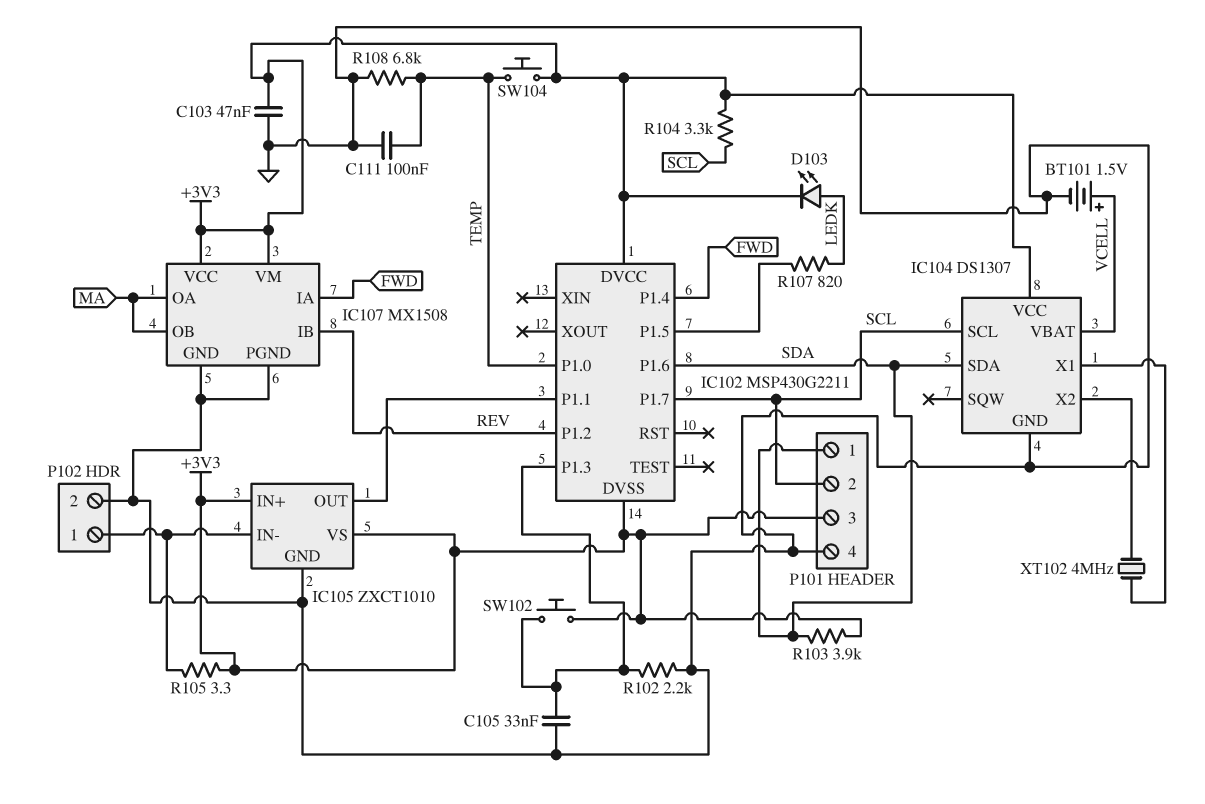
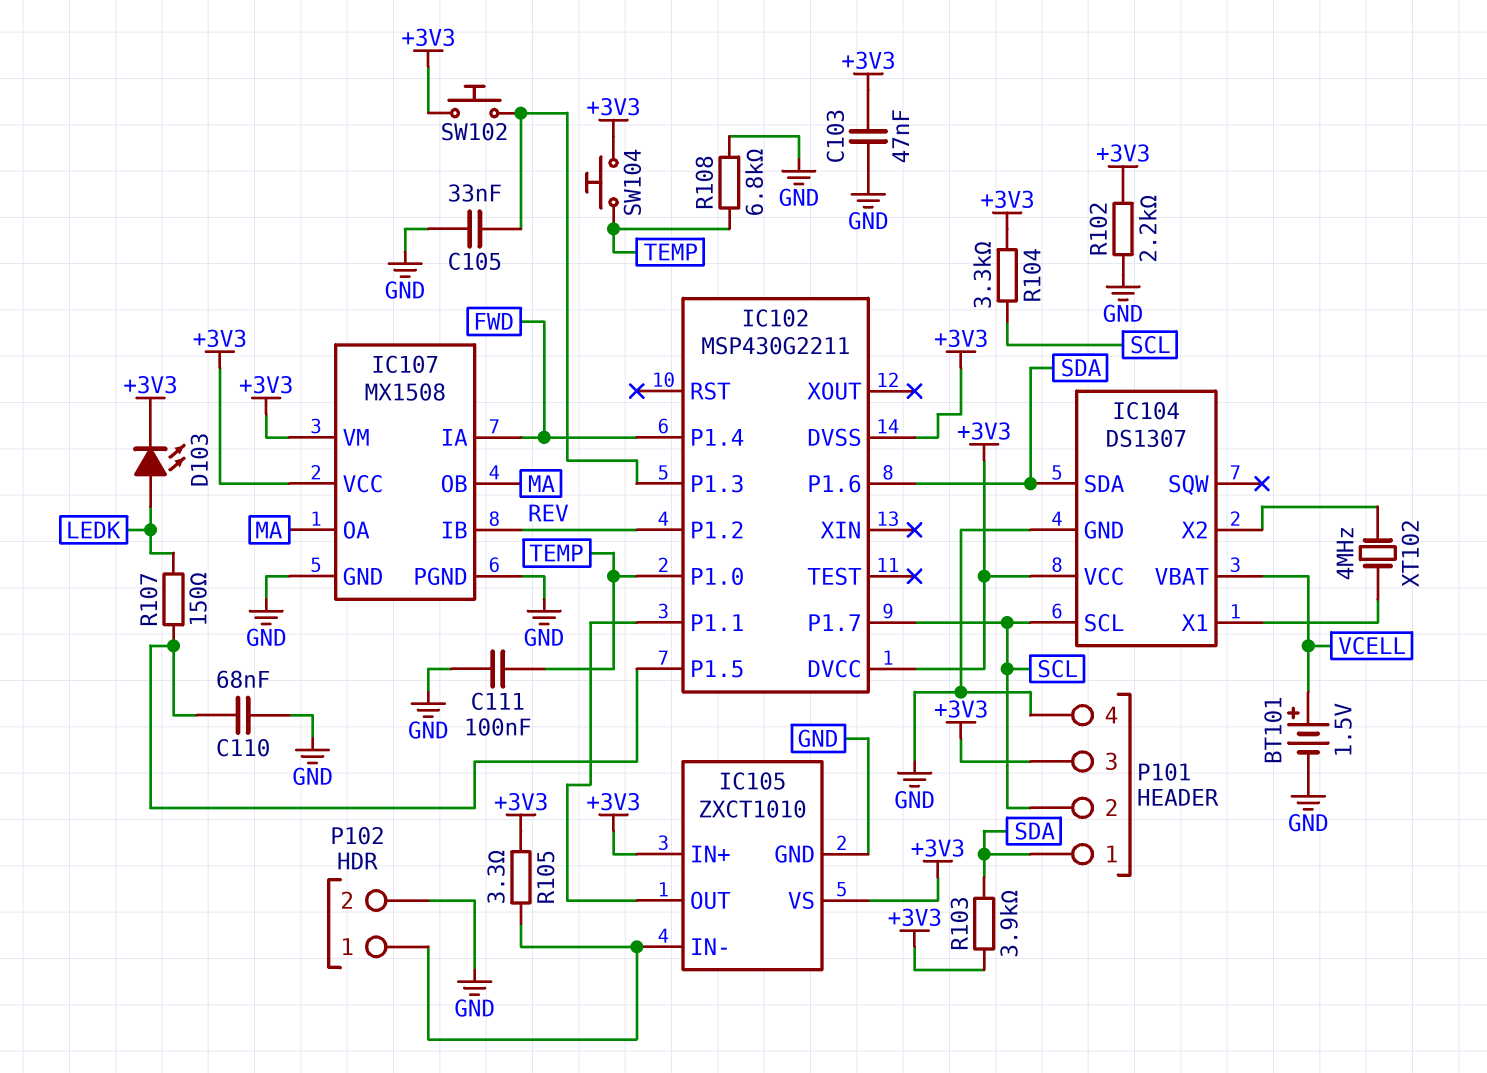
C110: none -> 68nF (GND, IC102/P1.5)
R102: 2.2k (GND, IC102/P1.3) -> 2.2k (+3V3, GND)
R107: 820 (IC102/P1.5, LEDK) -> 150 (IC102/P1.5, LEDK)

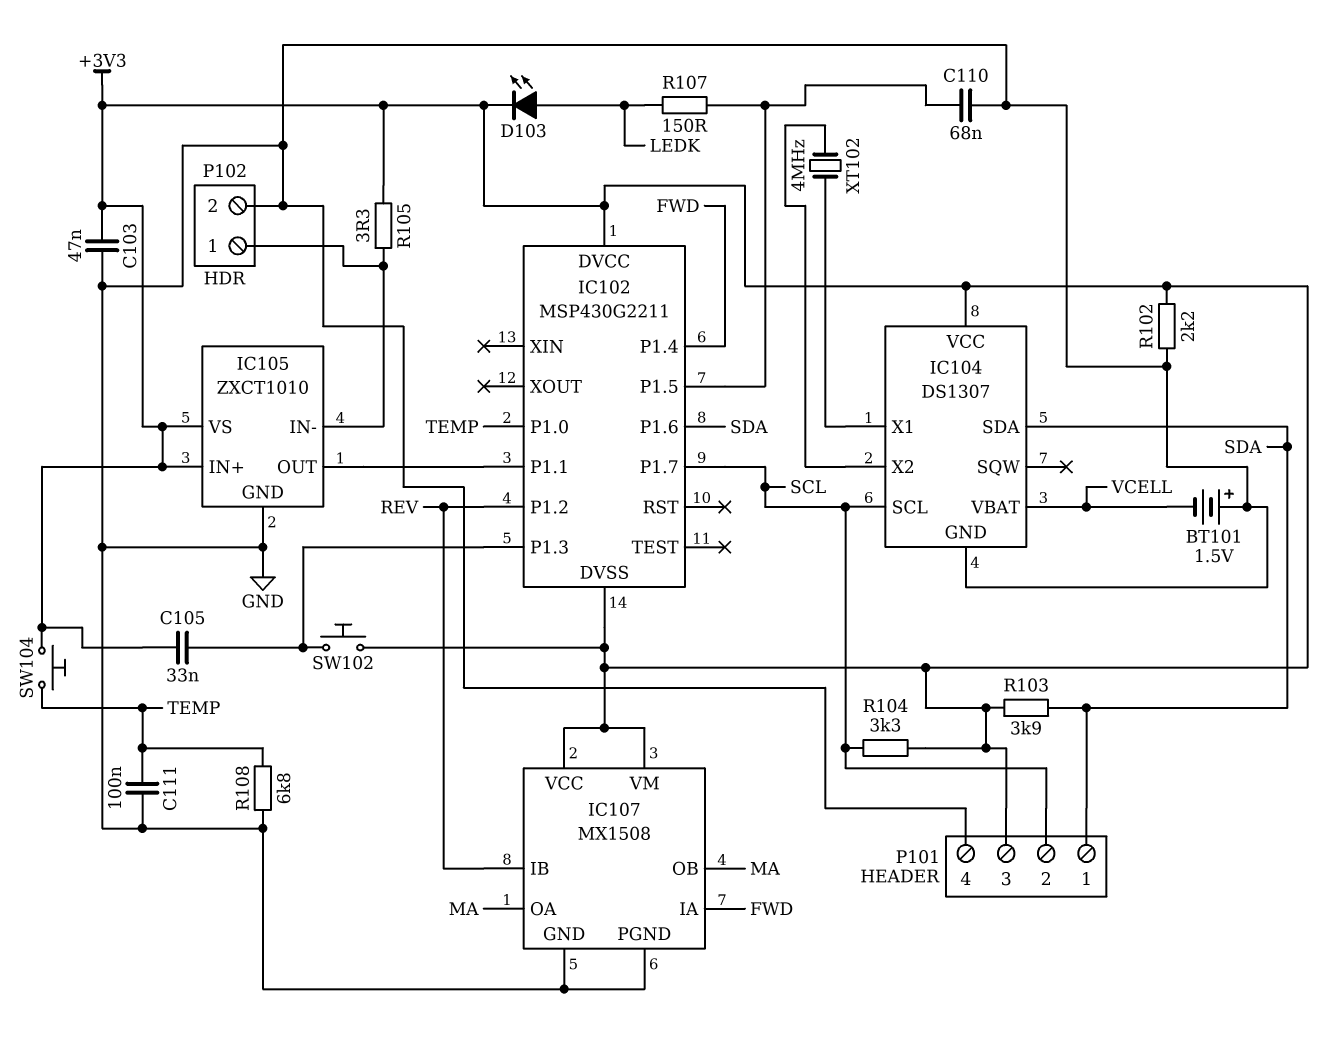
BT101: 1.5V (plus VCELL, minus GND) -> 1.5V (plus GND, minus VCELL)
C105: 33nF (GND, IC102/P1.3) -> 33nF (+3V3, IC102/P1.3)

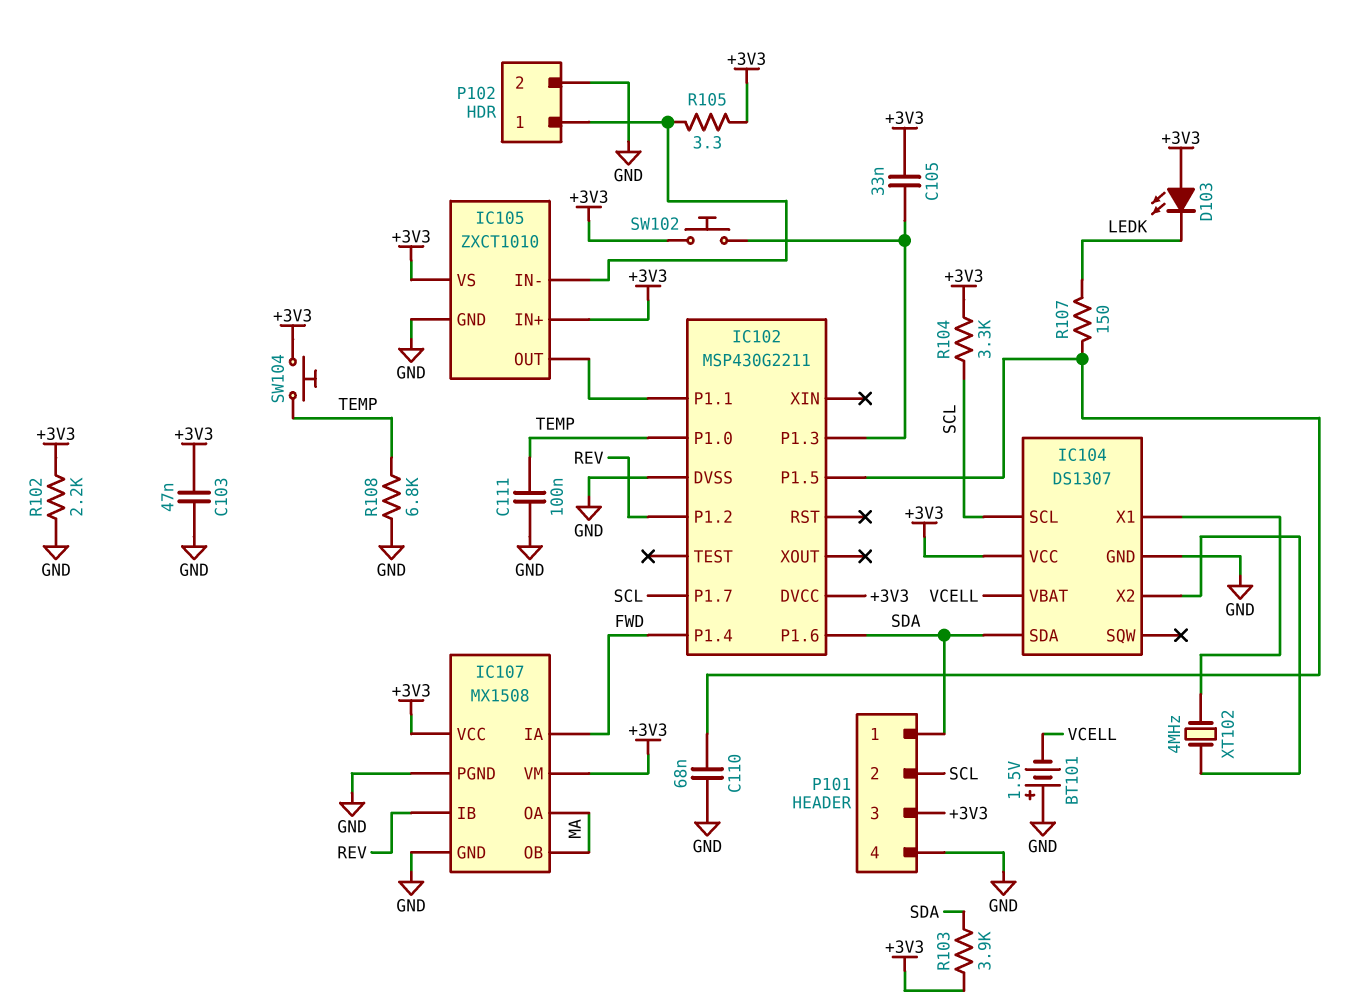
D103: LED (A LEDK, K +3V3) -> LED (A +3V3, K LEDK)
IC102 pin DVSS: +3V3 -> GND

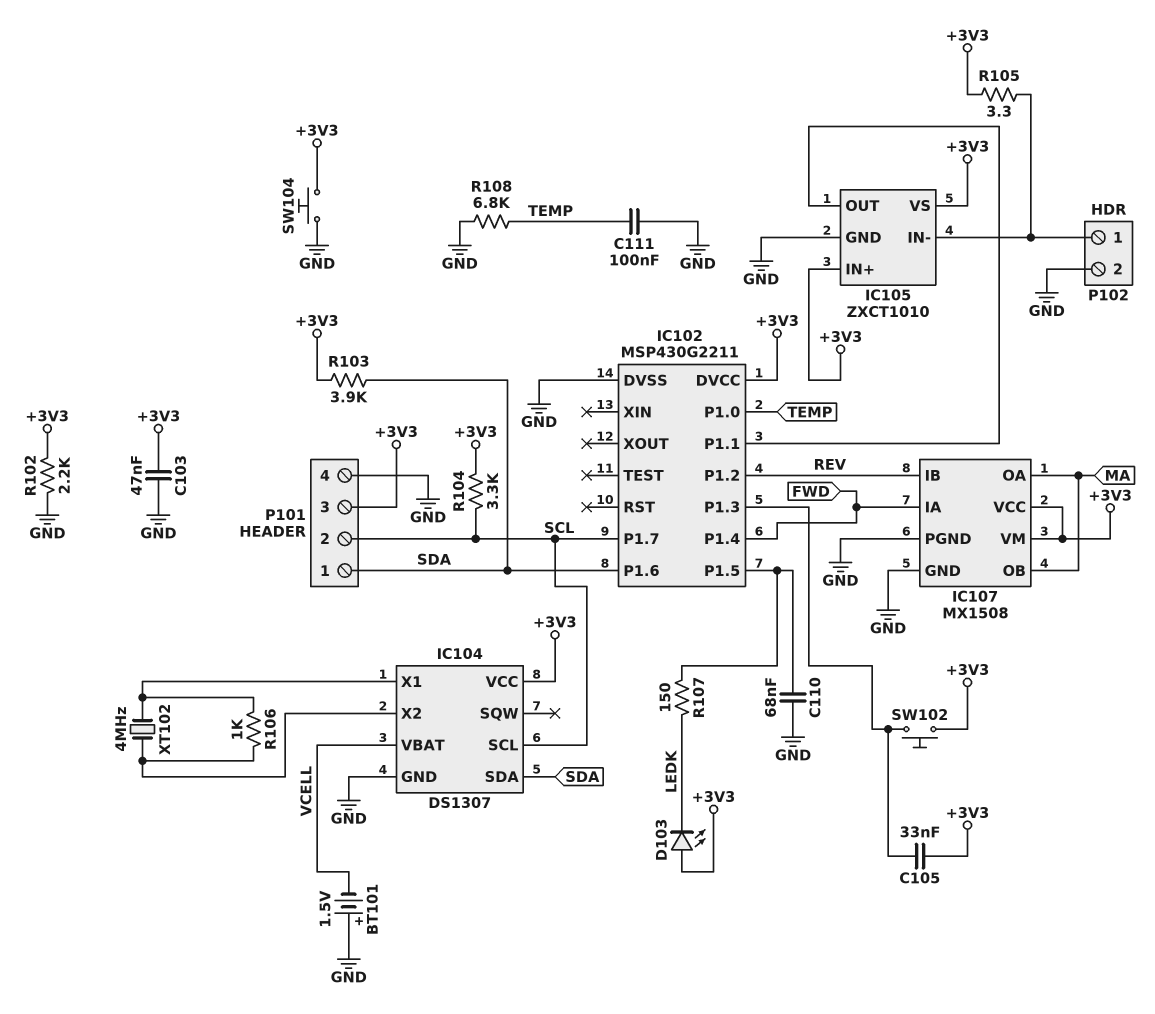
R106: none -> 1k (IC104/X1, IC104/X2)
SW104: button (+3V3, TEMP) -> button (+3V3, GND)

